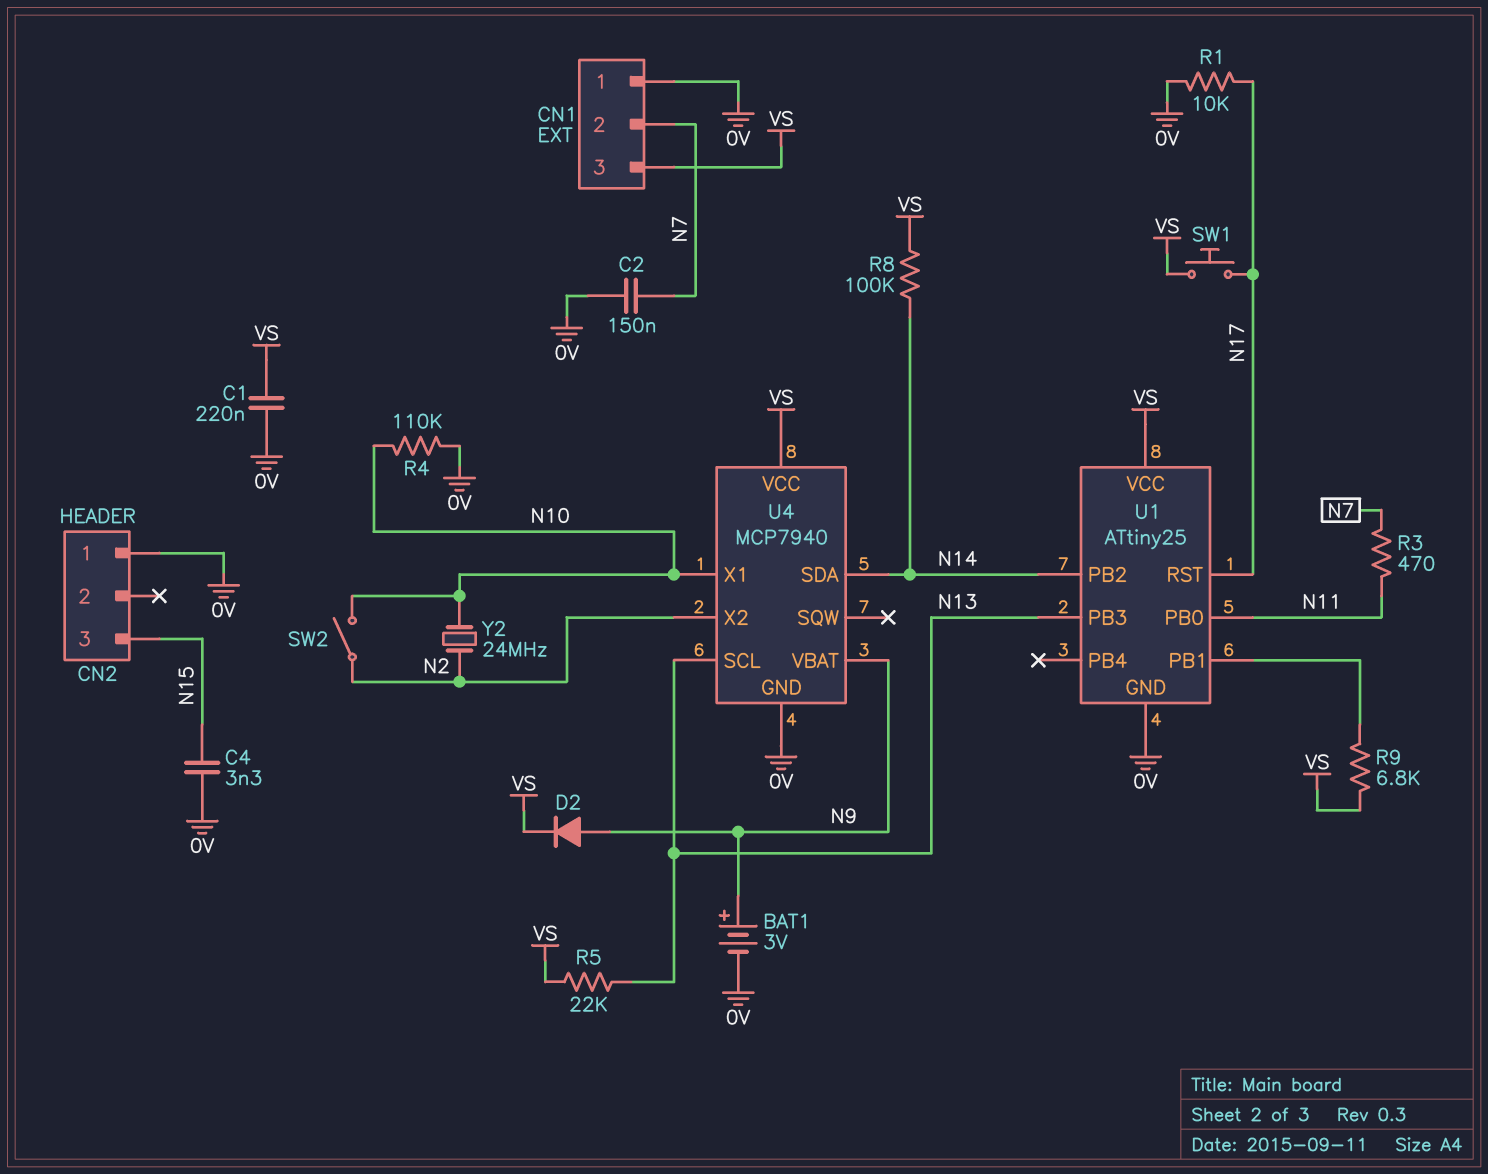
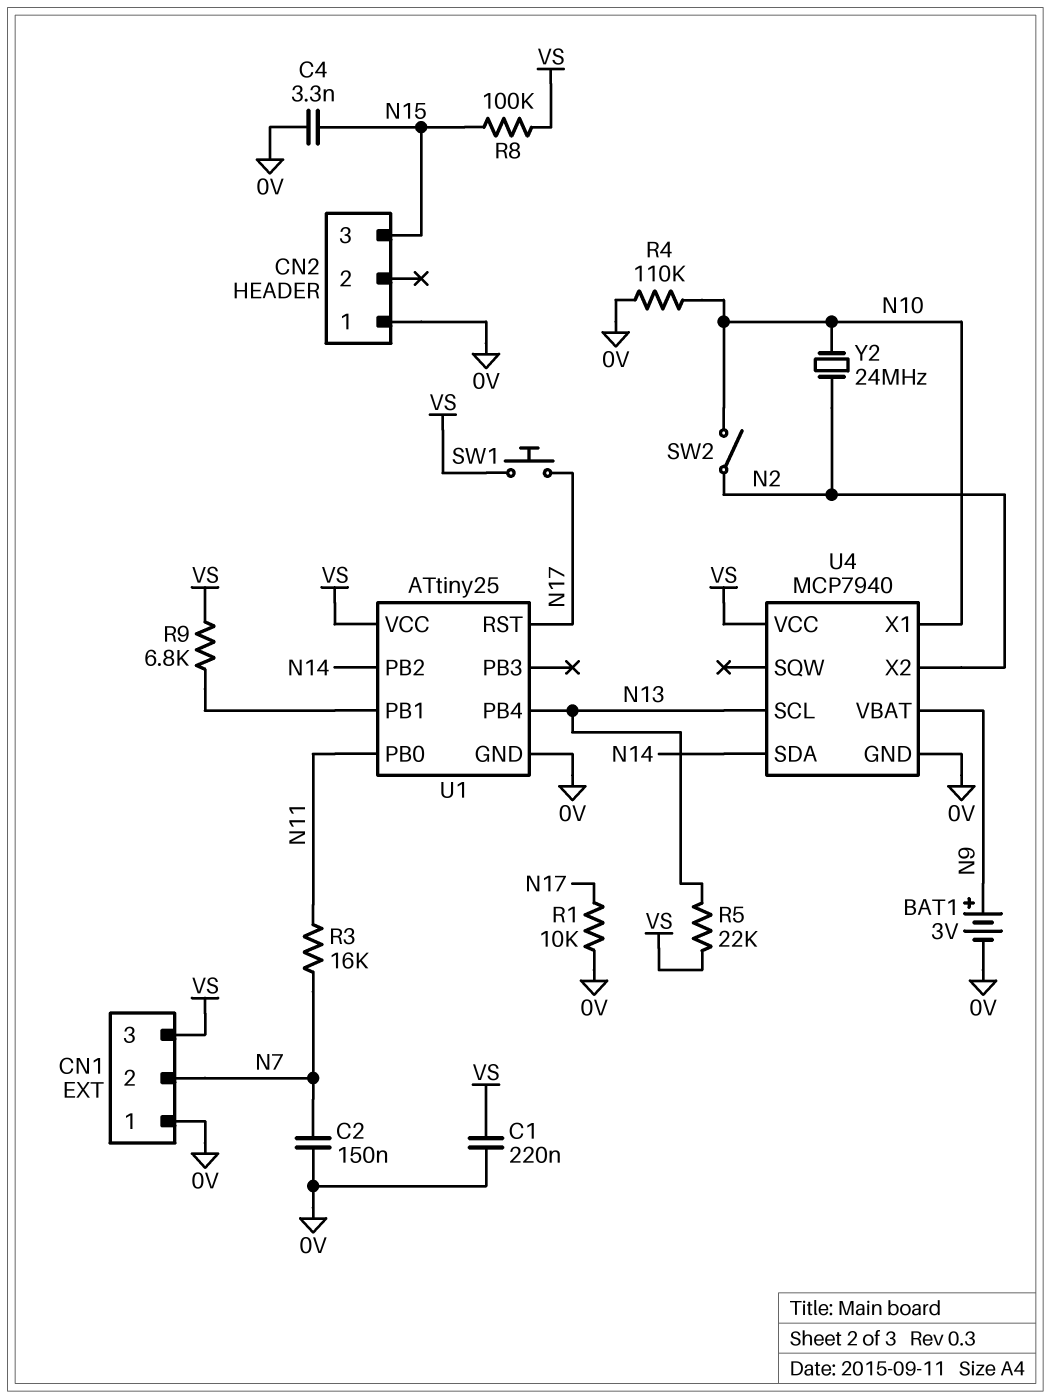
D2: diode (A N9, K VS) -> none
R3: 470 (N7, N11) -> 16k (N7, N11)
R8: 100k (N14, VS) -> 100k (N15, VS)
U1 pin PB3: N13 -> none
U1 pin PB4: none -> N13

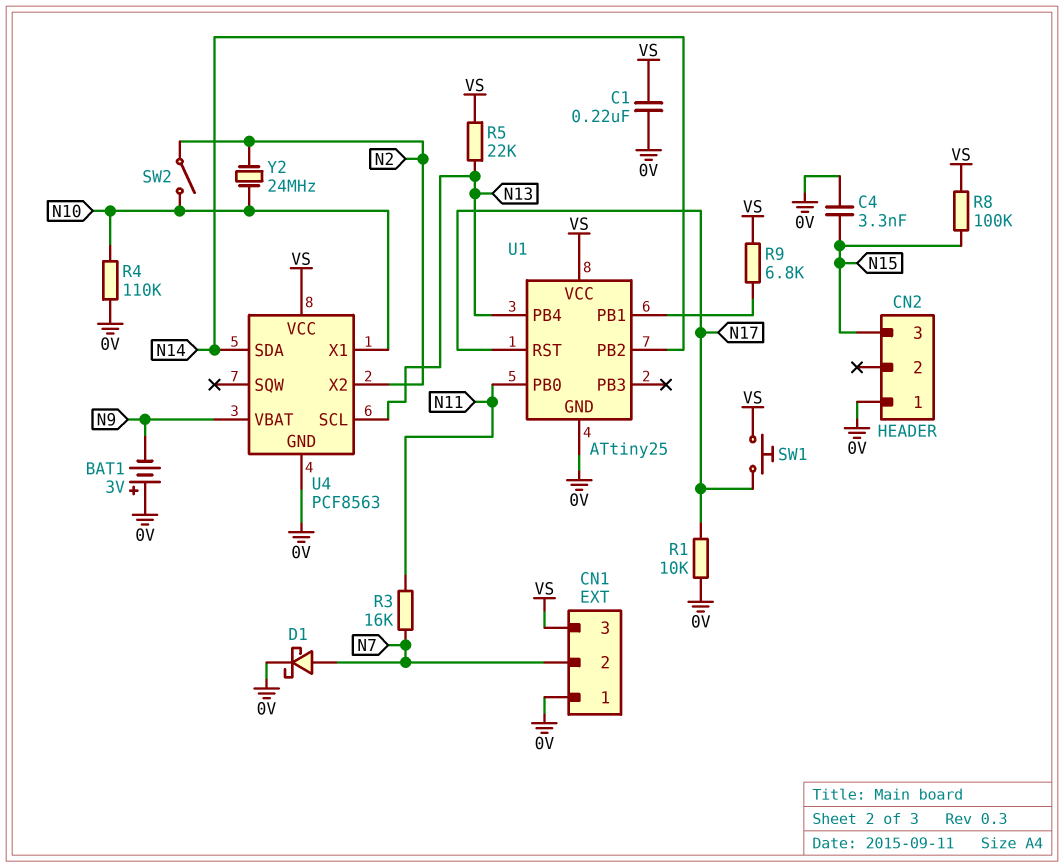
BAT1: 3V (plus N9, minus 0V) -> 3V (plus 0V, minus N9)
C2: 150nF (0V, N7) -> none
D1: none -> schottky (A N7, K 0V)
U4: MCP7940 -> PCF8563

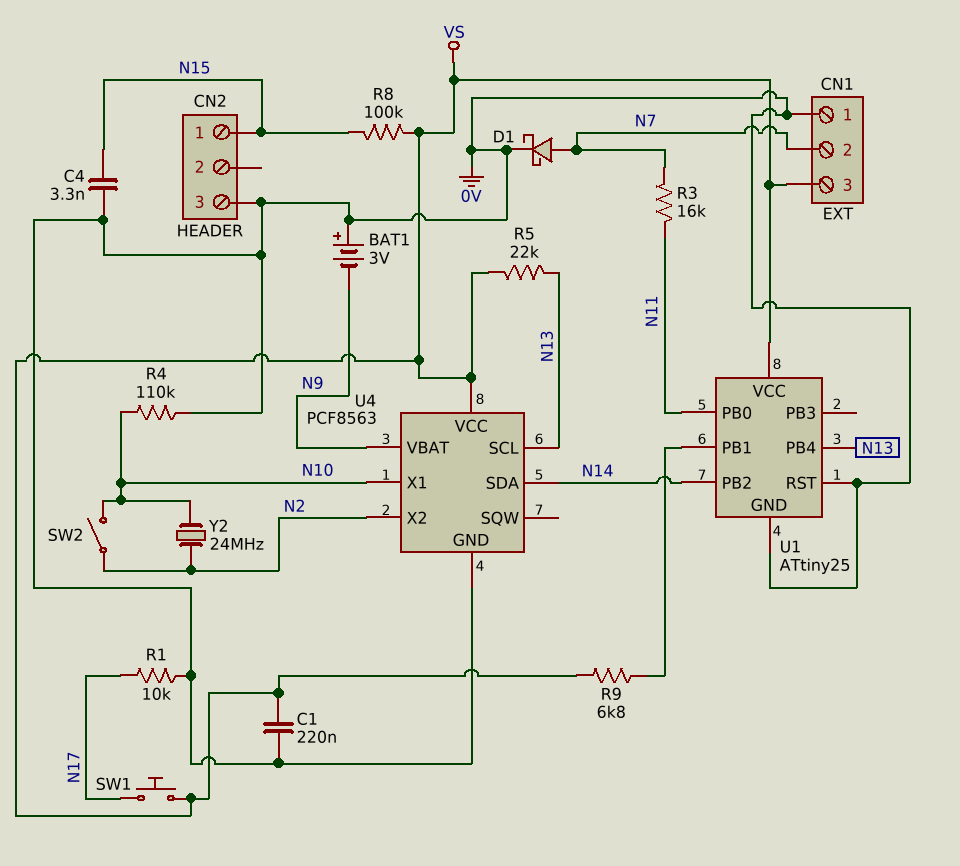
CN2 pin 1: 0V -> N15
CN2 pin 3: N15 -> 0V
U1 pin RST: N17 -> 0V

